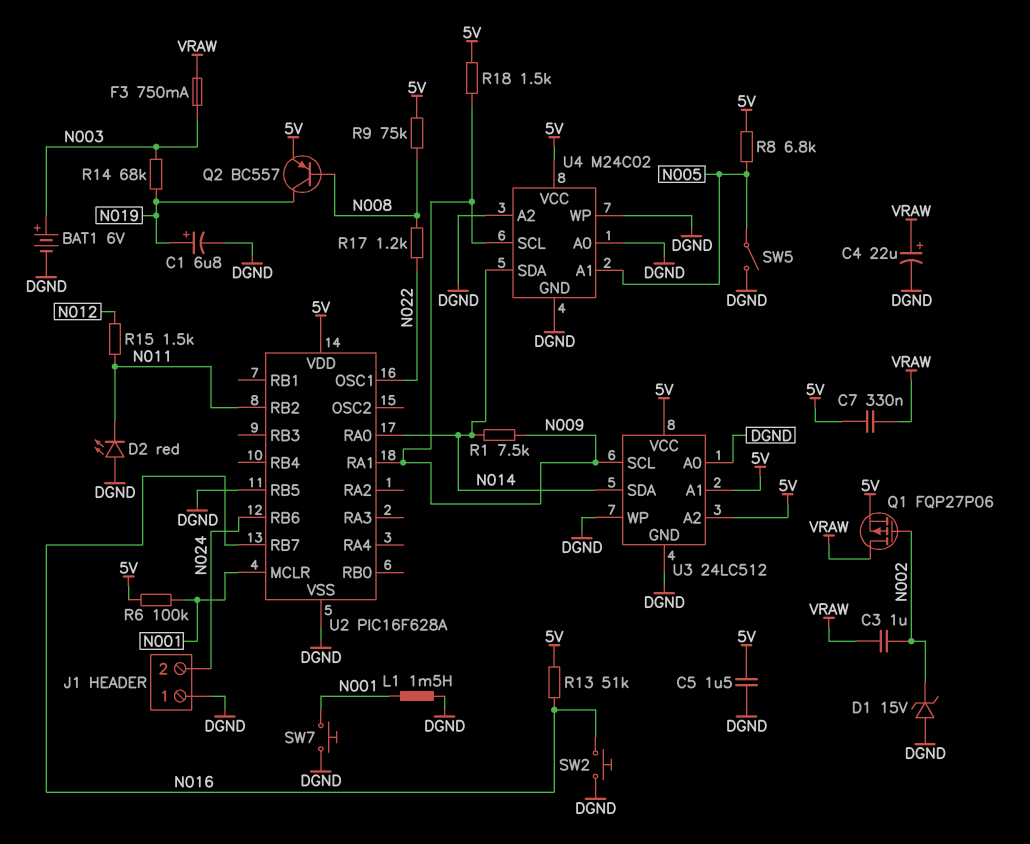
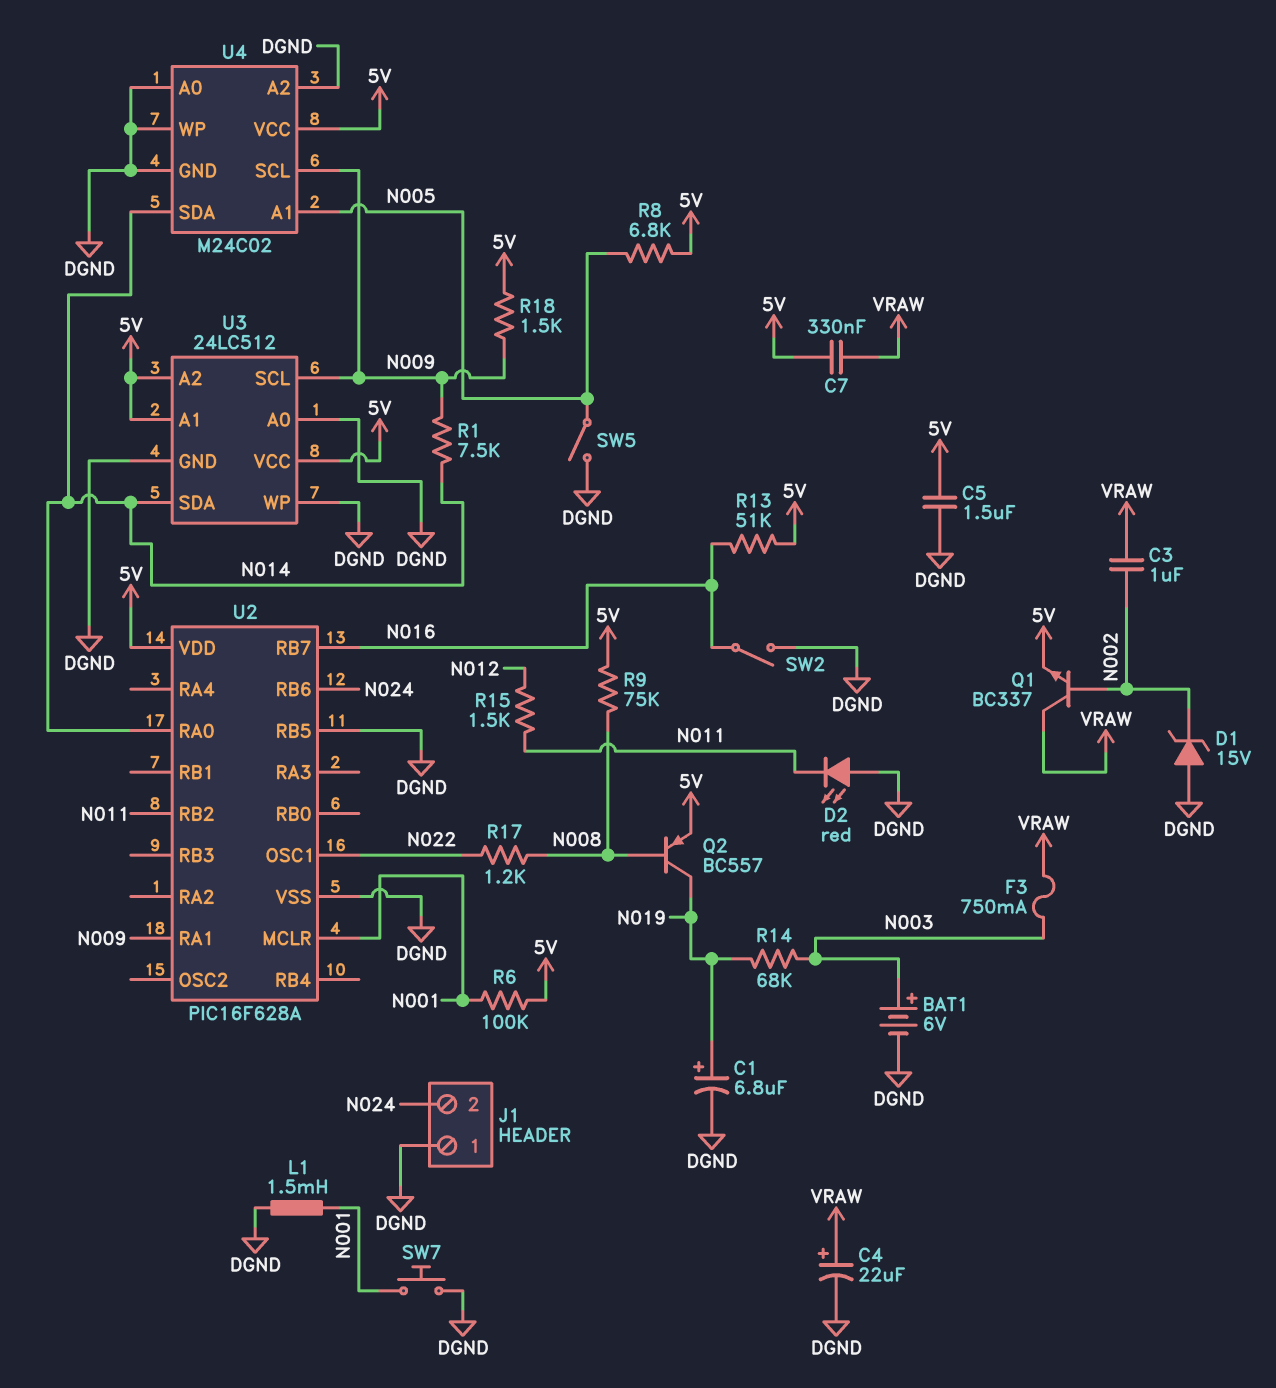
Q1: PMOS FQP27P06 (G N002, D VRAW, S 5V) -> NPN BC337 (B N002, C VRAW, E 5V)
SW2: button (DGND, N016) -> switch (DGND, N016)

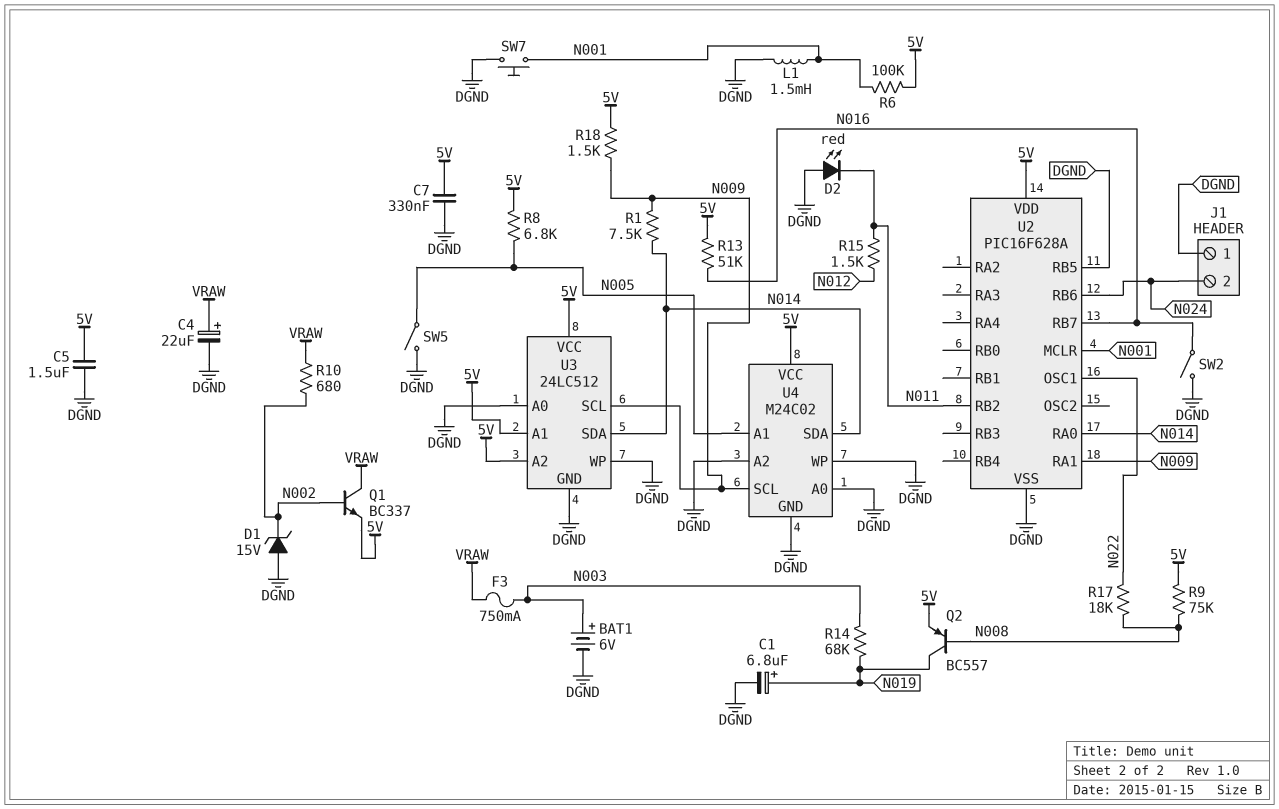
C3: 1uF (N002, VRAW) -> none
C7: 330nF (5V, VRAW) -> 330nF (5V, DGND)
R10: none -> 680 (N002, VRAW)
R17: 1.2k (N008, N022) -> 18k (N008, N022)

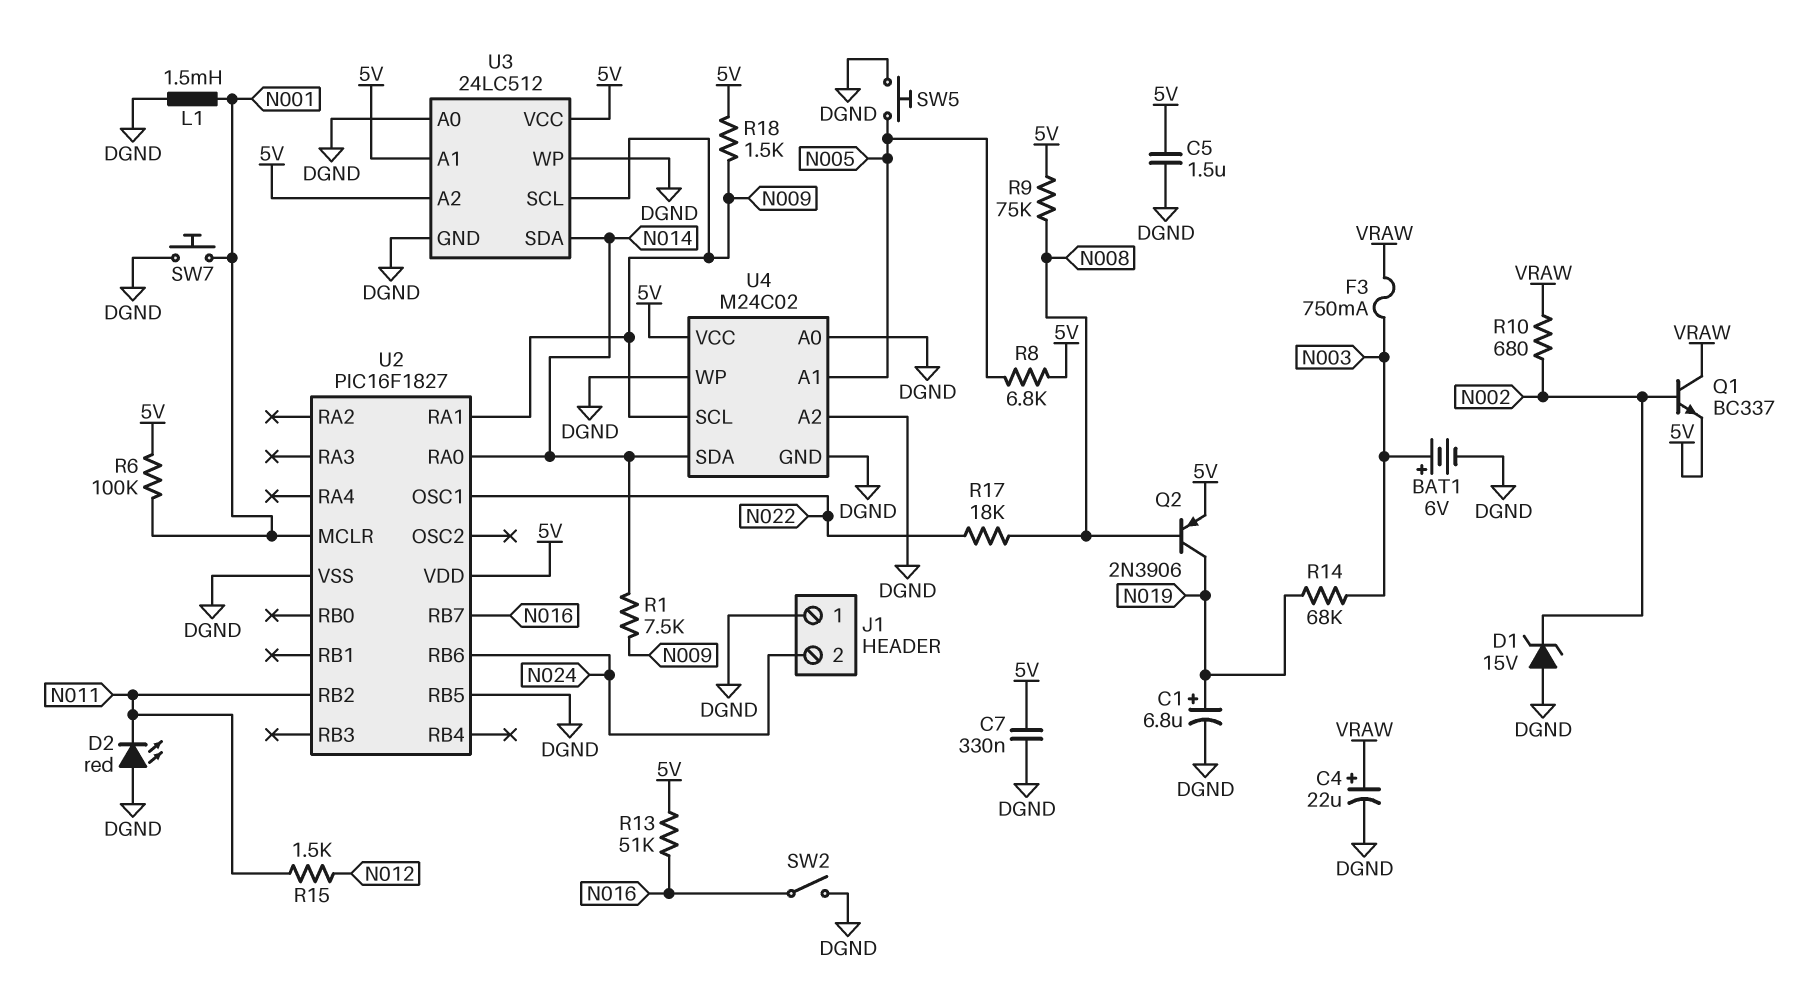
Q2: PNP BC557 (B N008, C N019, E 5V) -> PNP 2N3906 (B N008, C N019, E 5V)
SW5: switch (DGND, N005) -> button (DGND, N005)
U2: PIC16F628A -> PIC16F1827

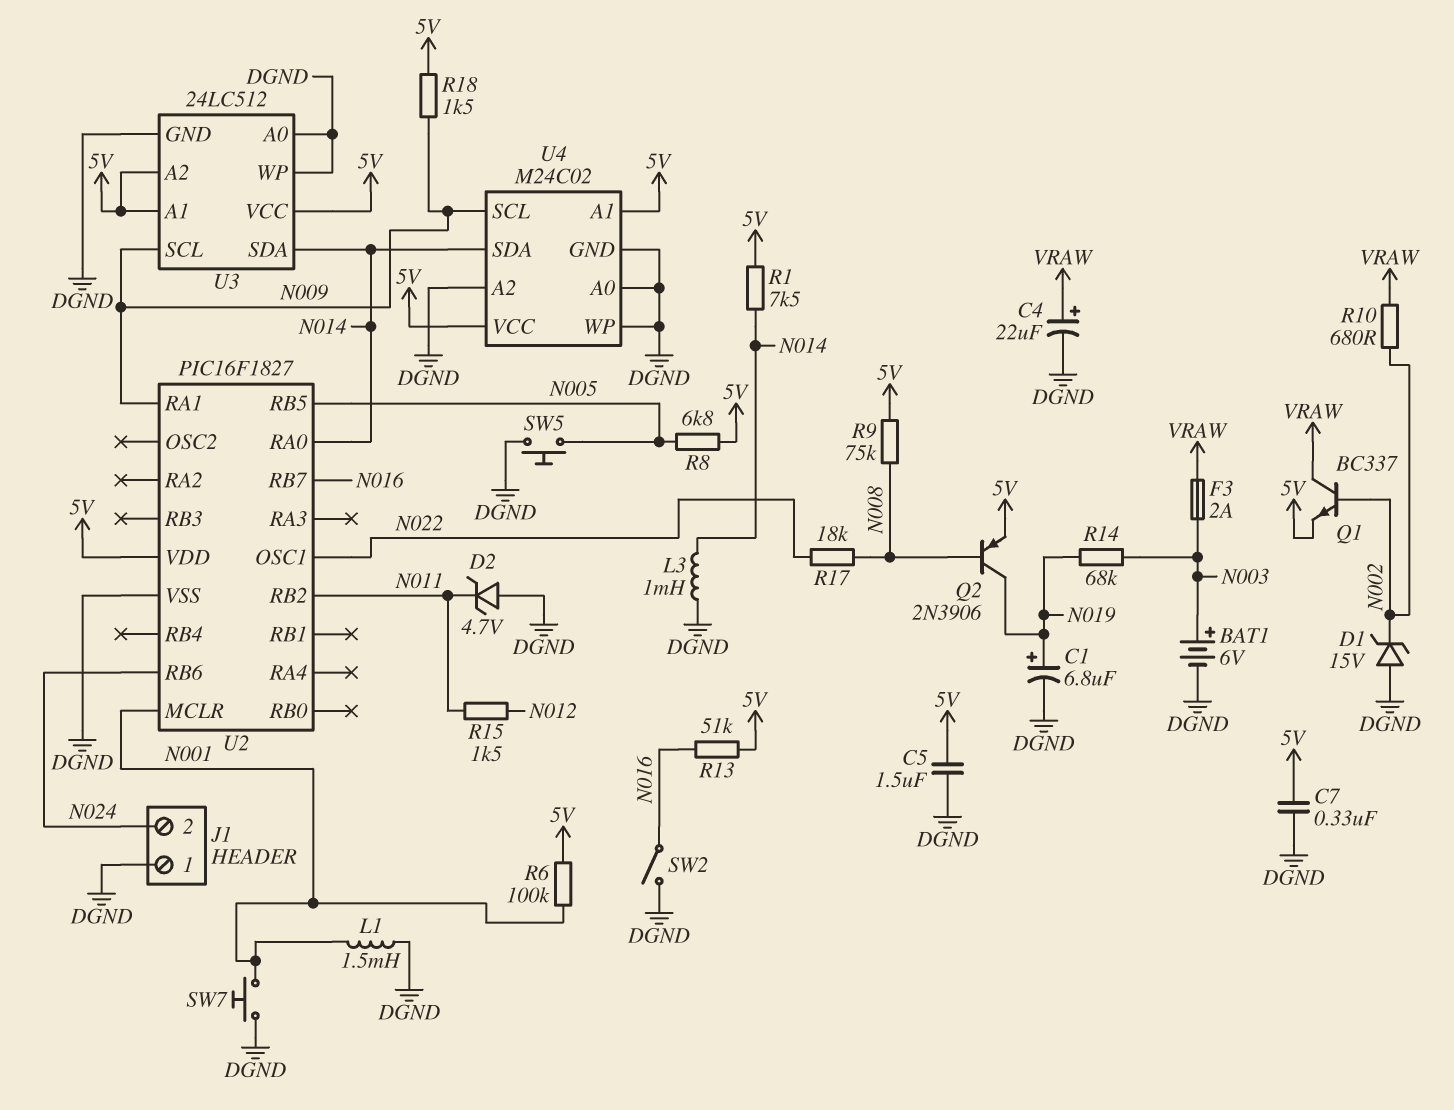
D2: LED red (A DGND, K N011) -> zener 4.7V (A DGND, K N011)
F3: 750mA (N003, VRAW) -> 2A (N003, VRAW)
L3: none -> 1mH (DGND, N014)
R1: 7.5k (N009, N014) -> 7.5k (5V, N014)
U2 pin RB5: DGND -> N005
U4 pin A1: N005 -> 5V

